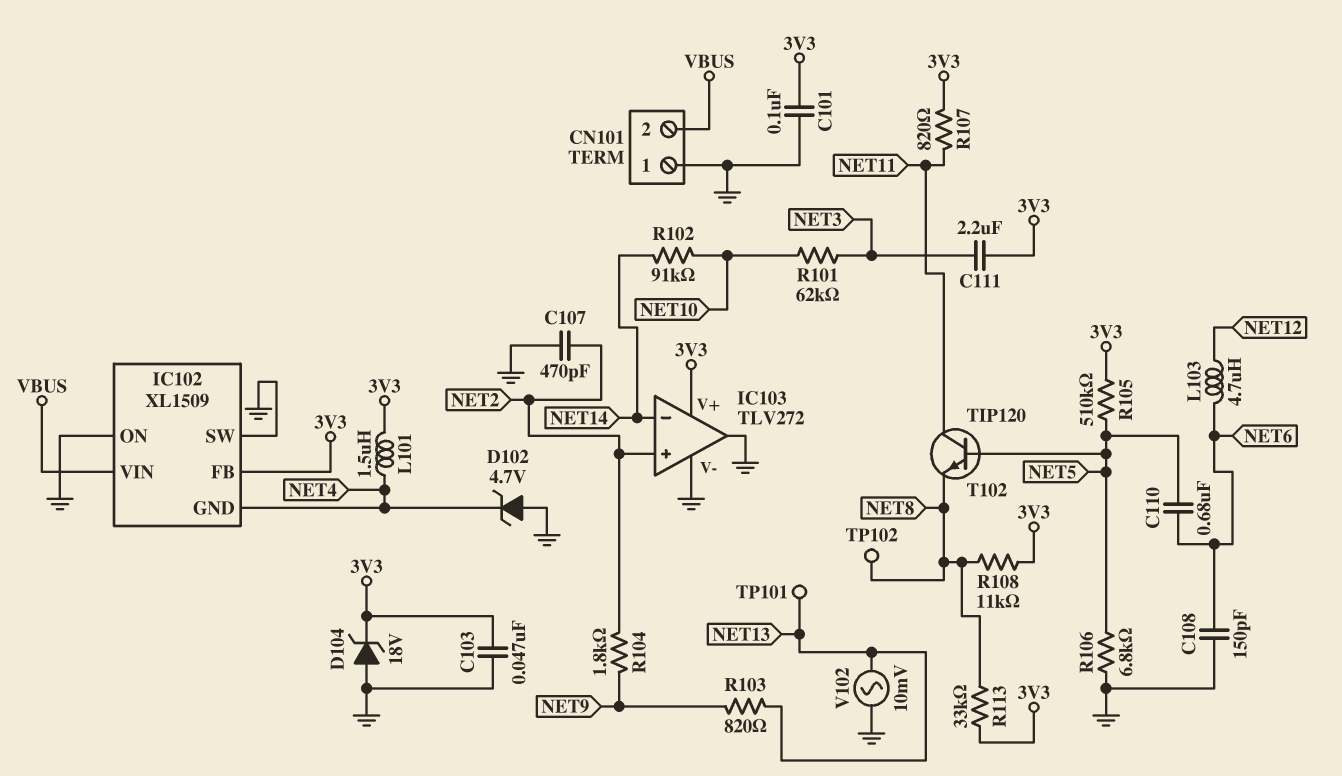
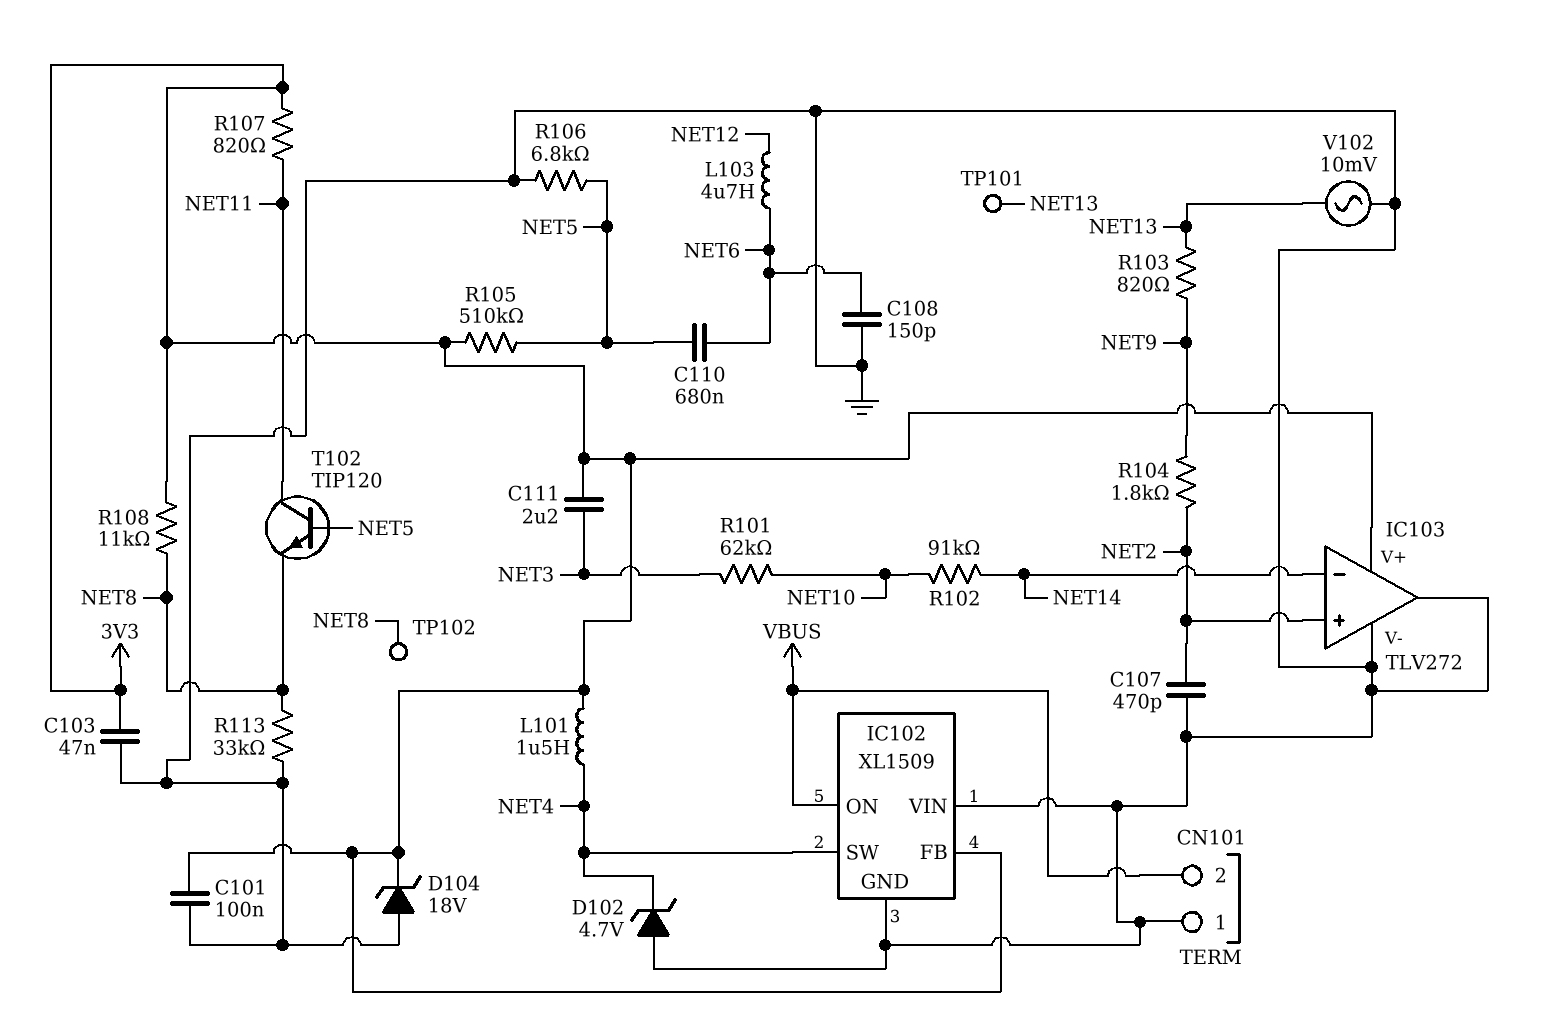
IC102 pin GND: NET4 -> GND
IC102 pin ON: GND -> VBUS
IC102 pin SW: GND -> NET4
IC102 pin VIN: VBUS -> GND
R113: 33k (3V3, NET8) -> 33k (GND, NET8)

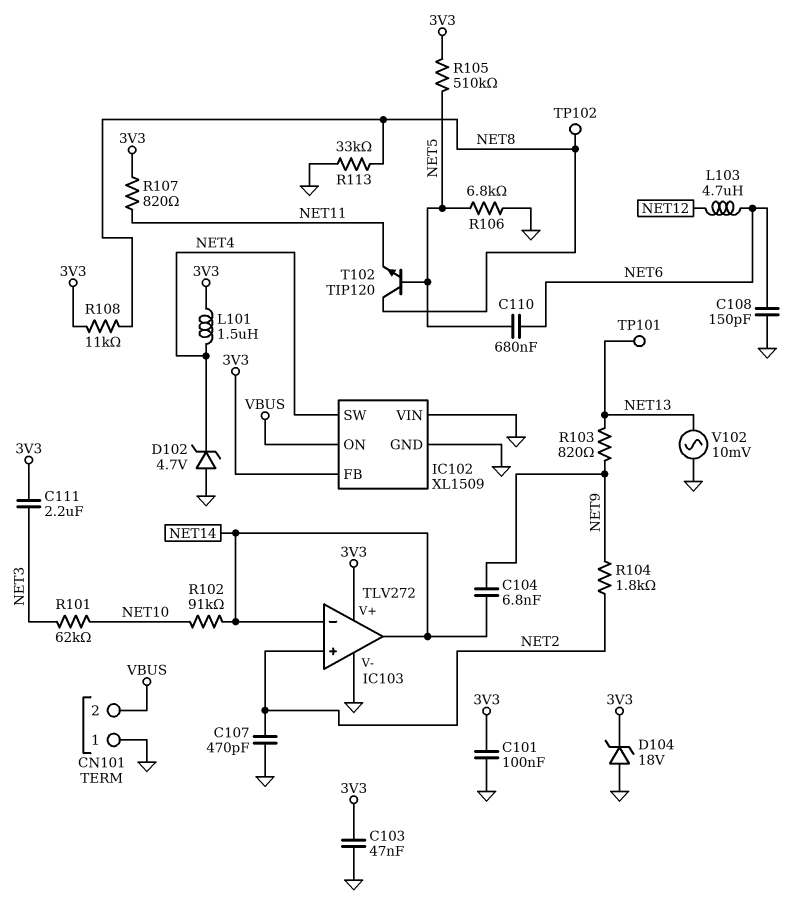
C104: none -> 6.8nF (NET9, NET14)
IC103 pin out: GND -> NET14
T102: NPN TIP120 (B NET5, C NET11, E NET8) -> NPN TIP120 (B NET5, C NET8, E NET11)

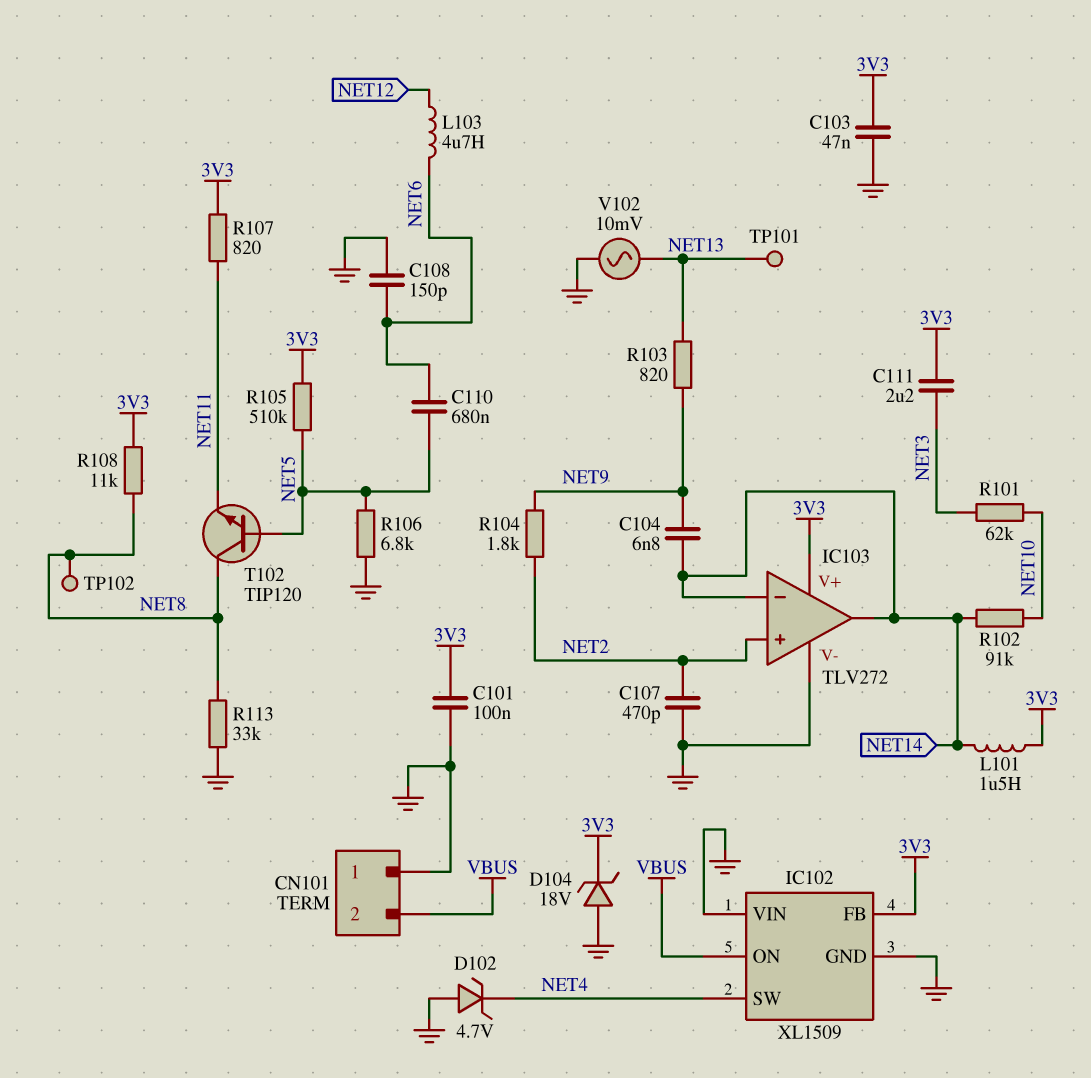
L101: 1.5uH (3V3, NET4) -> 1.5uH (3V3, NET14)

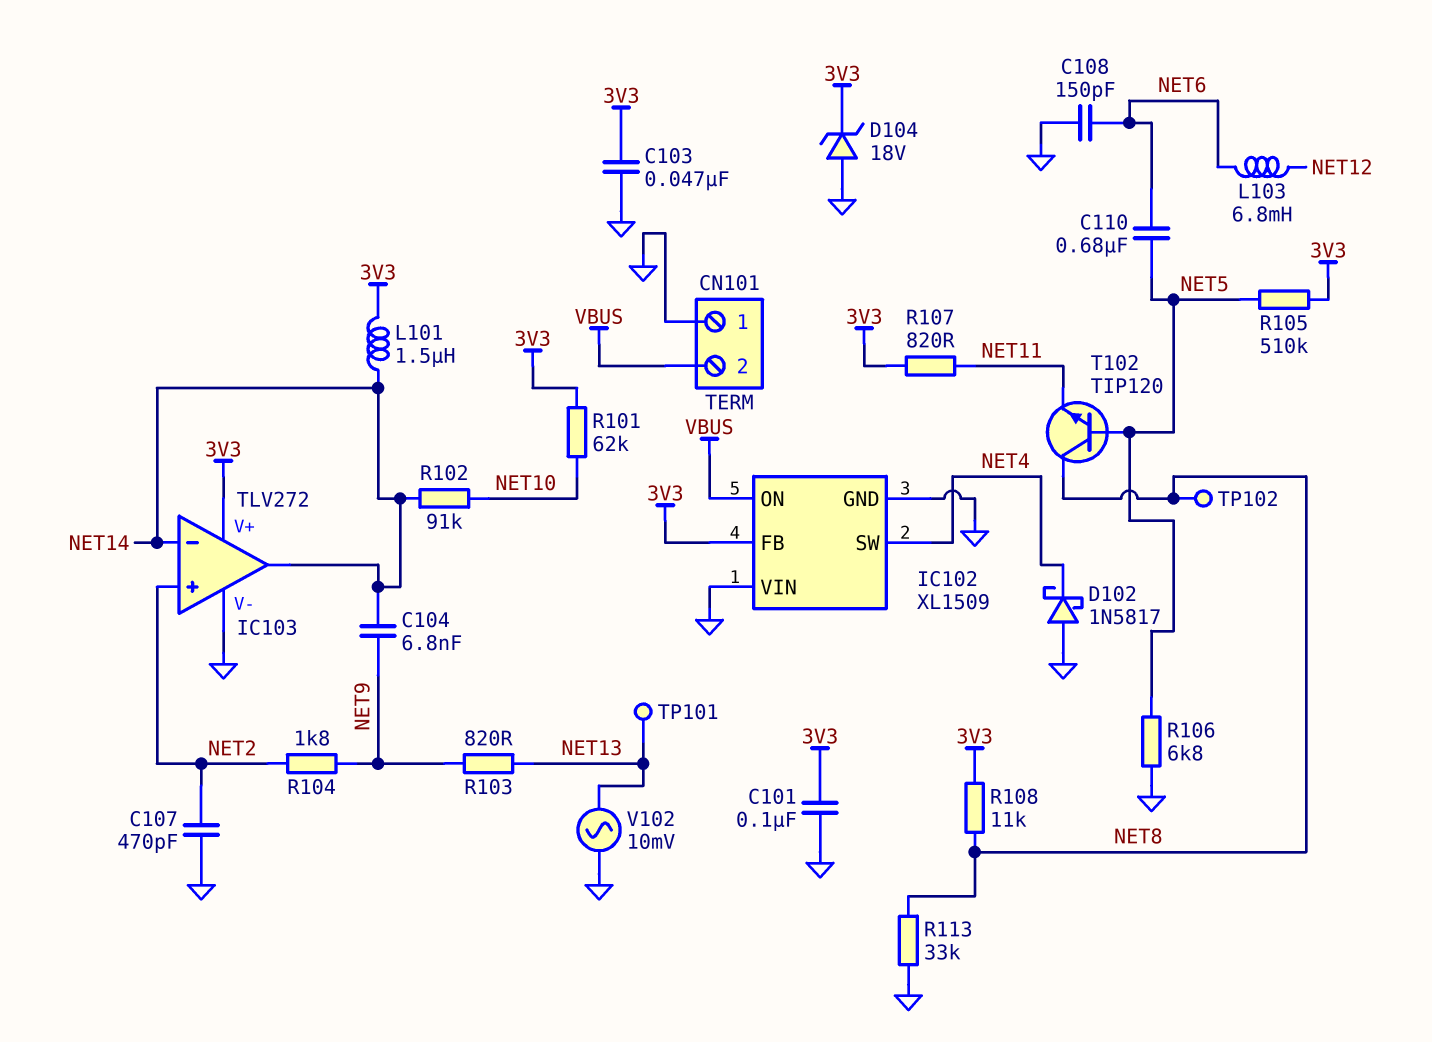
C111: 2.2uF (3V3, NET3) -> none
D102: zener 4.7V (A GND, K NET4) -> schottky 1N5817 (A GND, K NET4)
L103: 4.7uH (NET6, NET12) -> 6.8mH (NET6, NET12)
R101: 62k (NET3, NET10) -> 62k (3V3, NET10)

